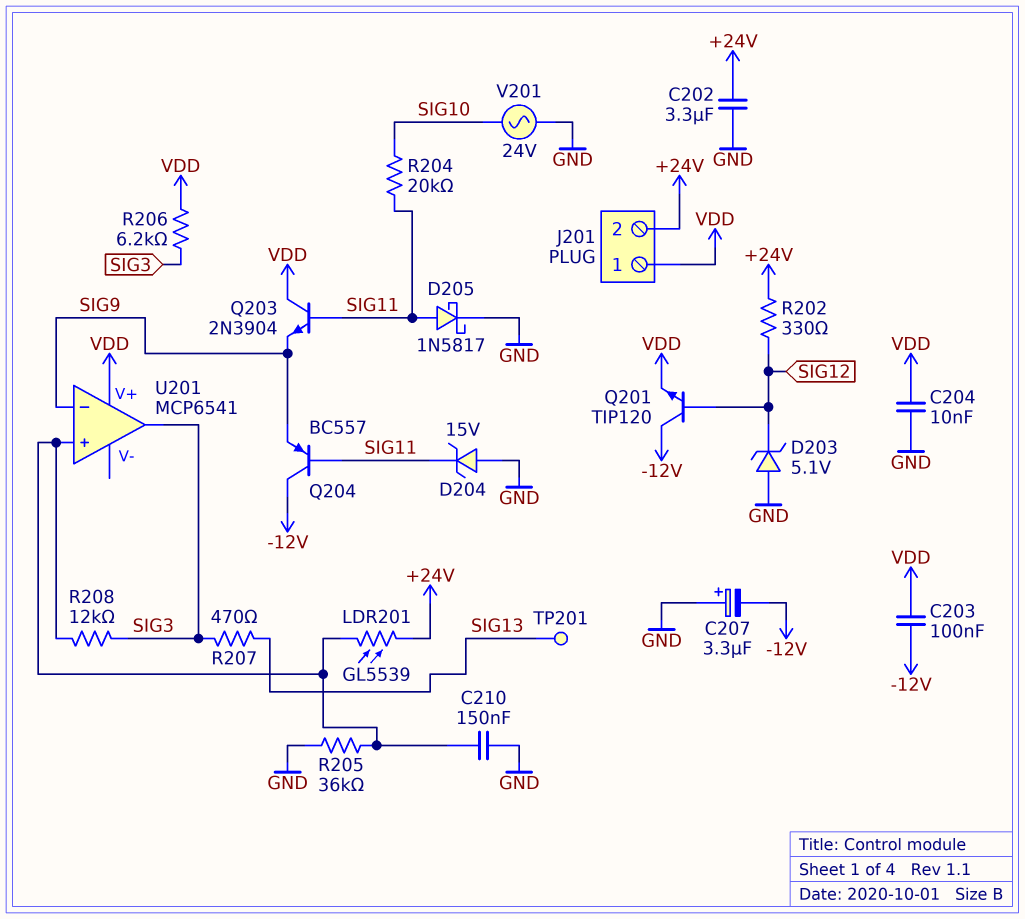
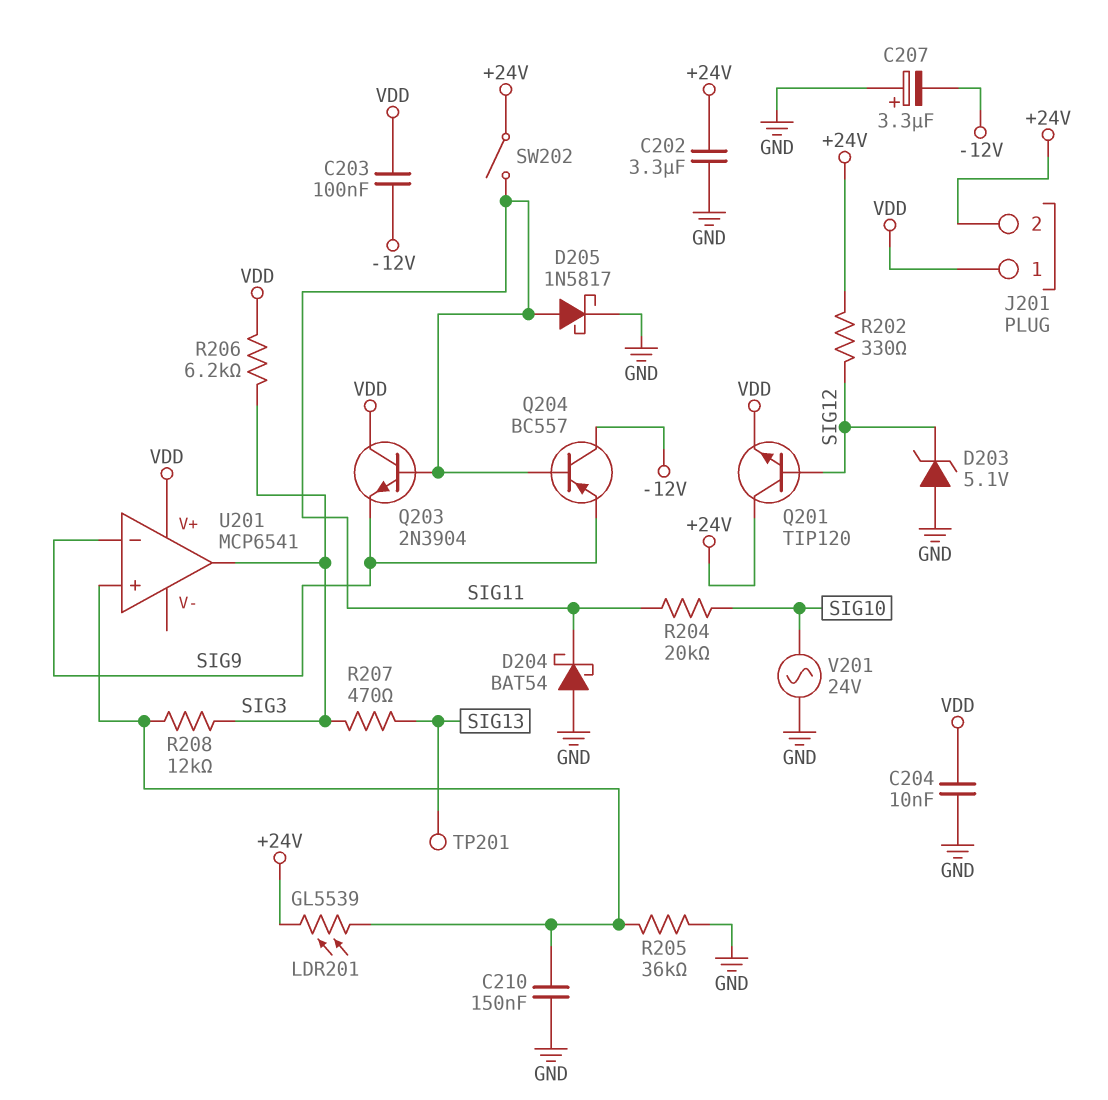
D204: zener 15V (A GND, K SIG11) -> schottky BAT54 (A GND, K SIG11)
Q201: NPN TIP120 (B SIG12, C -12V, E VDD) -> NPN TIP120 (B SIG12, C +24V, E VDD)
SW202: none -> switch (+24V, SIG11)

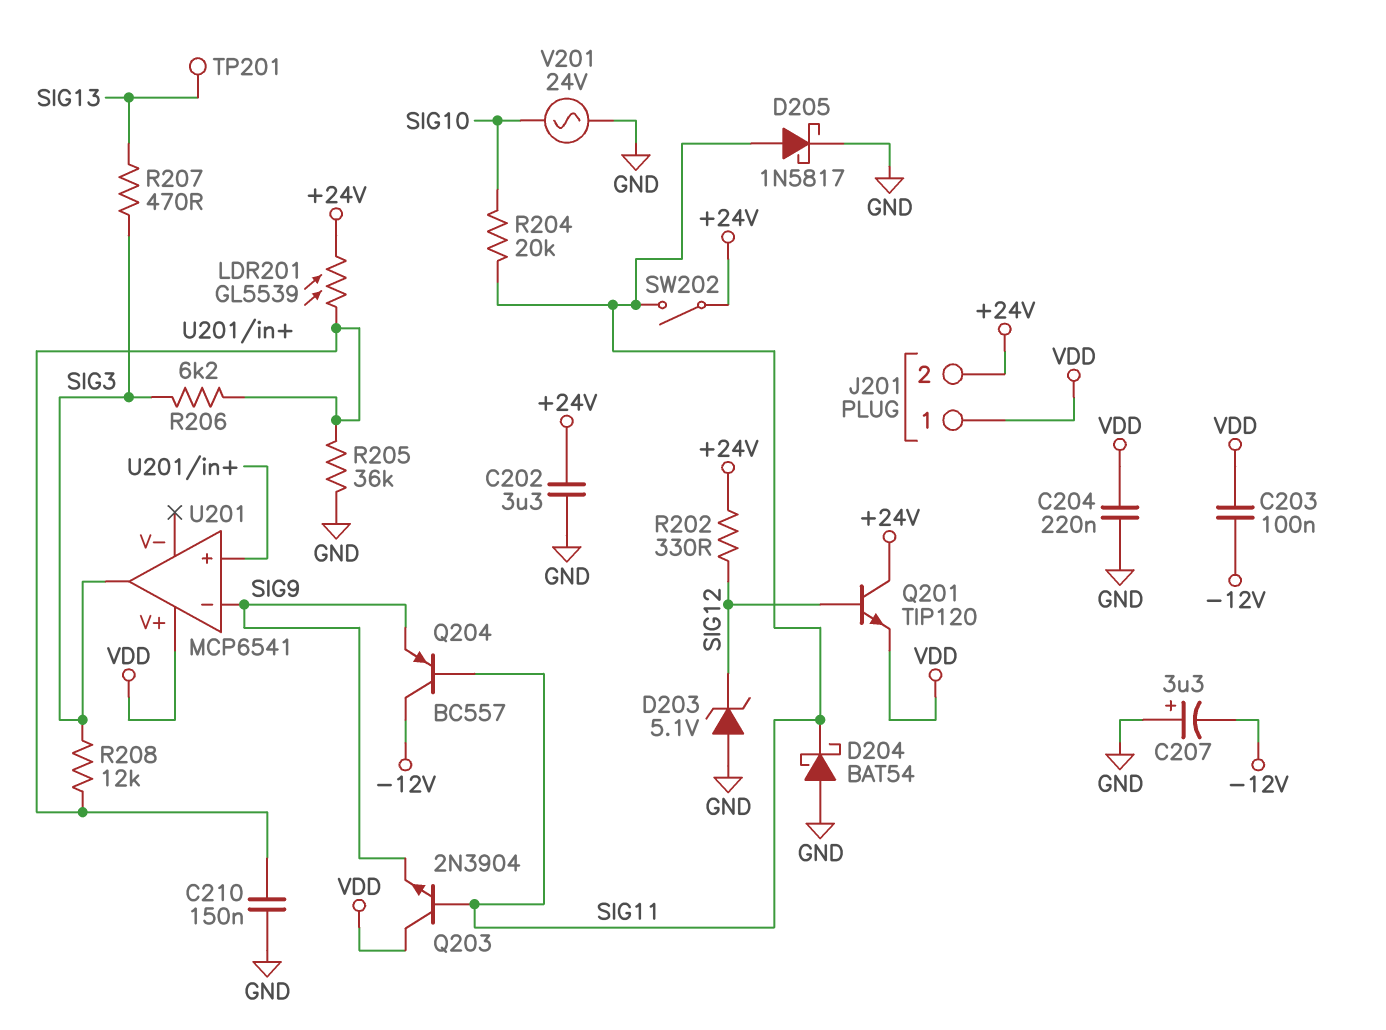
C204: 10nF (GND, VDD) -> 220nF (GND, VDD)
R206: 6.2k (SIG3, VDD) -> 6.2k (SIG3, U201/in+)

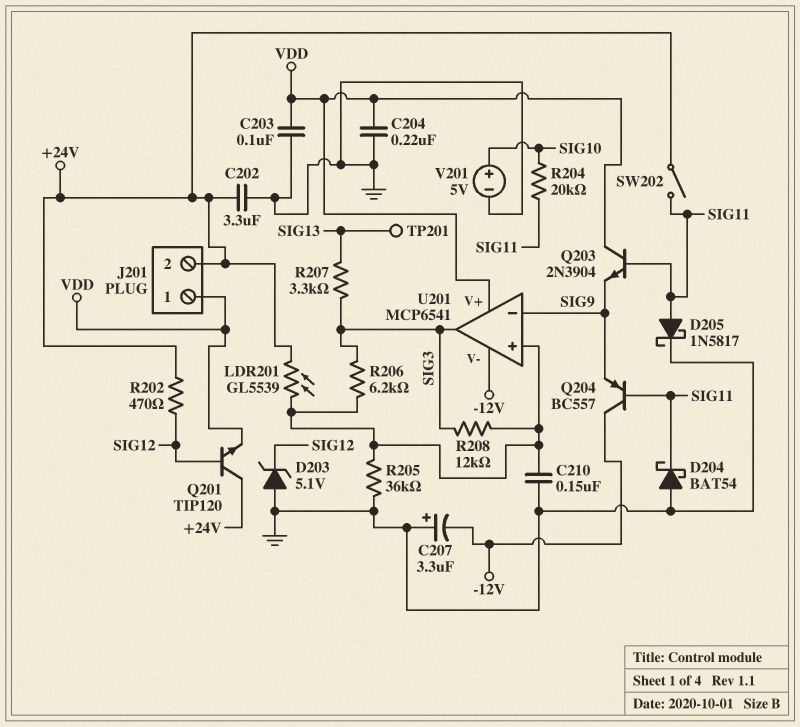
C203: 100nF (-12V, VDD) -> 100nF (GND, VDD)
R202: 330 (+24V, SIG12) -> 470 (+24V, SIG12)
R207: 470 (SIG3, SIG13) -> 3.3k (SIG3, SIG13)
U201 pin V-: none -> -12V
V201: AC 24V (GND, SIG10) -> 5V (plus SIG10, minus GND)

